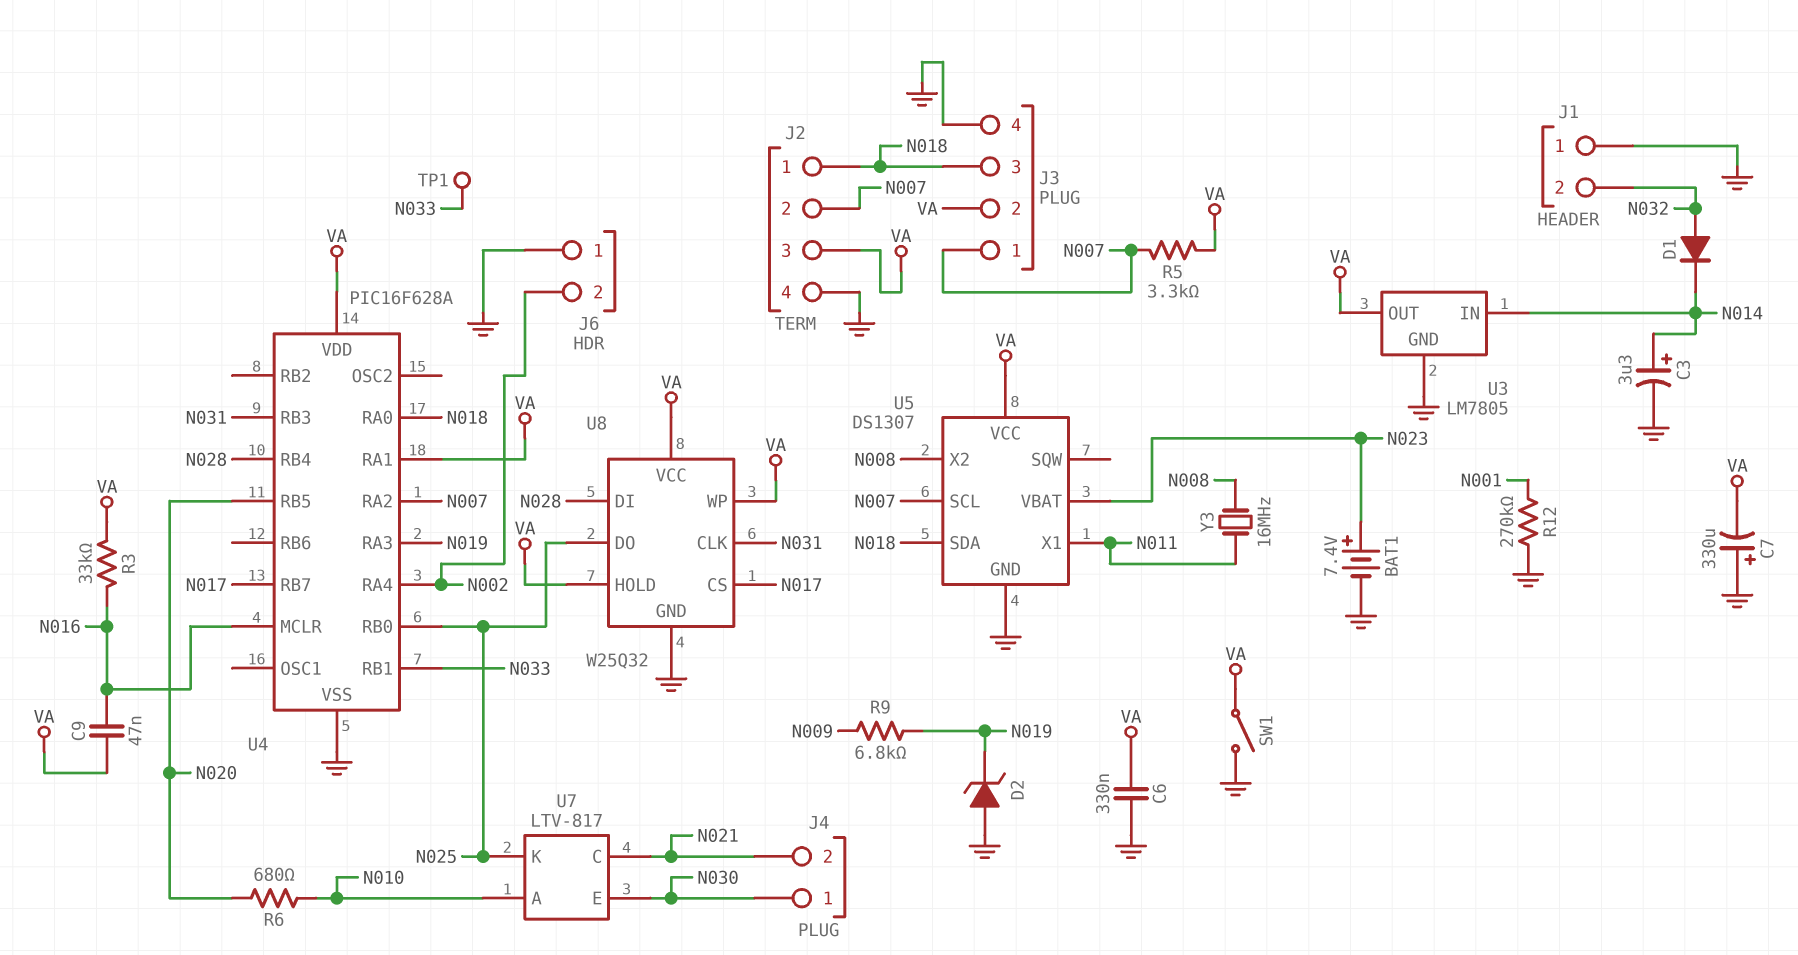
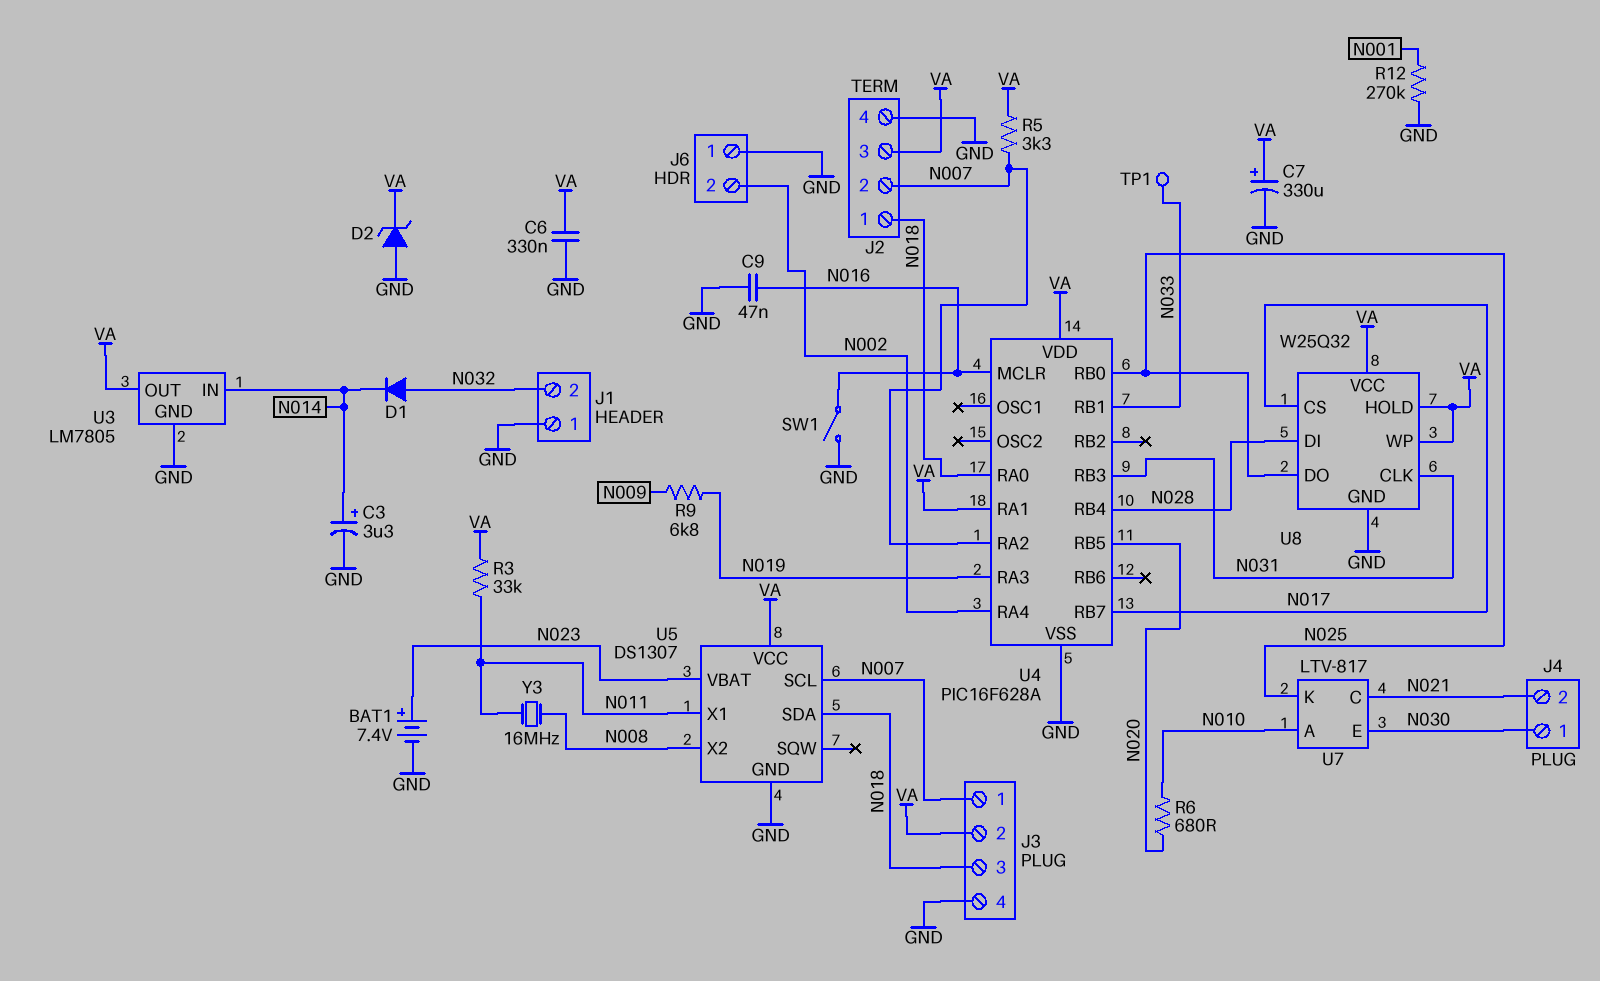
C7: 330uF (plus GND, minus VA) -> 330uF (plus VA, minus GND)
C9: 47nF (N016, VA) -> 47nF (GND, N016)
D2: zener (A GND, K N019) -> zener (A GND, K VA)
R3: 33k (N016, VA) -> 33k (N011, VA)
SW1: switch (GND, VA) -> switch (GND, N016)

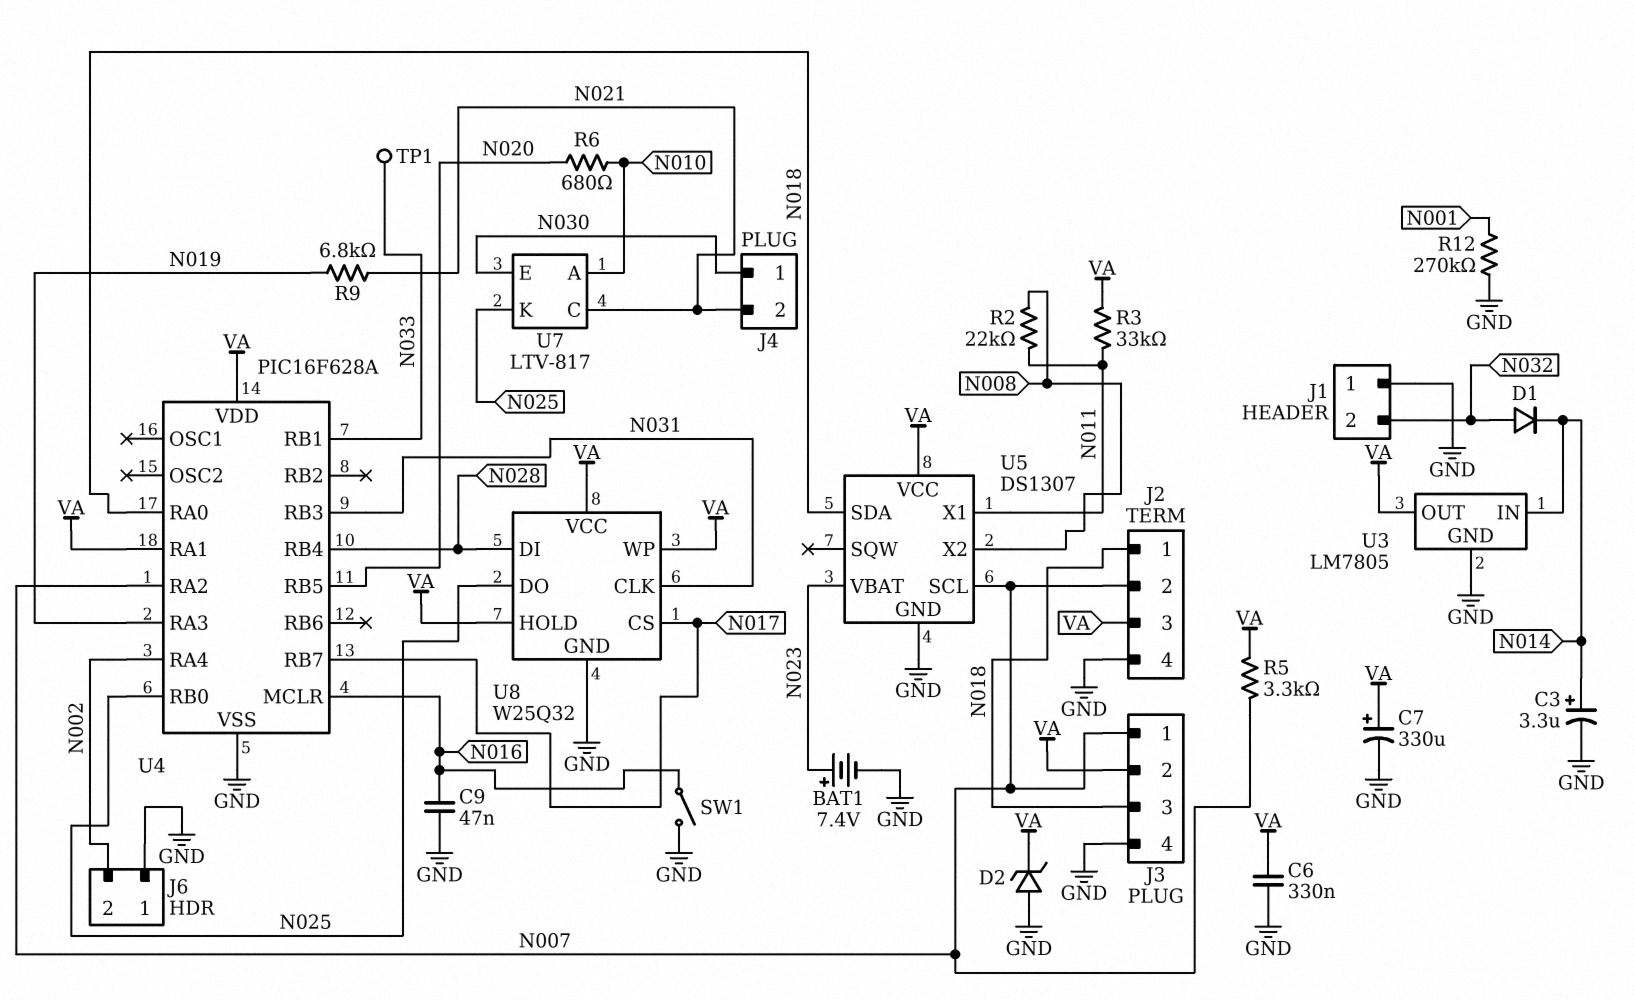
R2: none -> 22k (N008, N011)
R9: 6.8k (N009, N019) -> 6.8k (N019, N021)
Y3: 16MHz (N008, N011) -> none

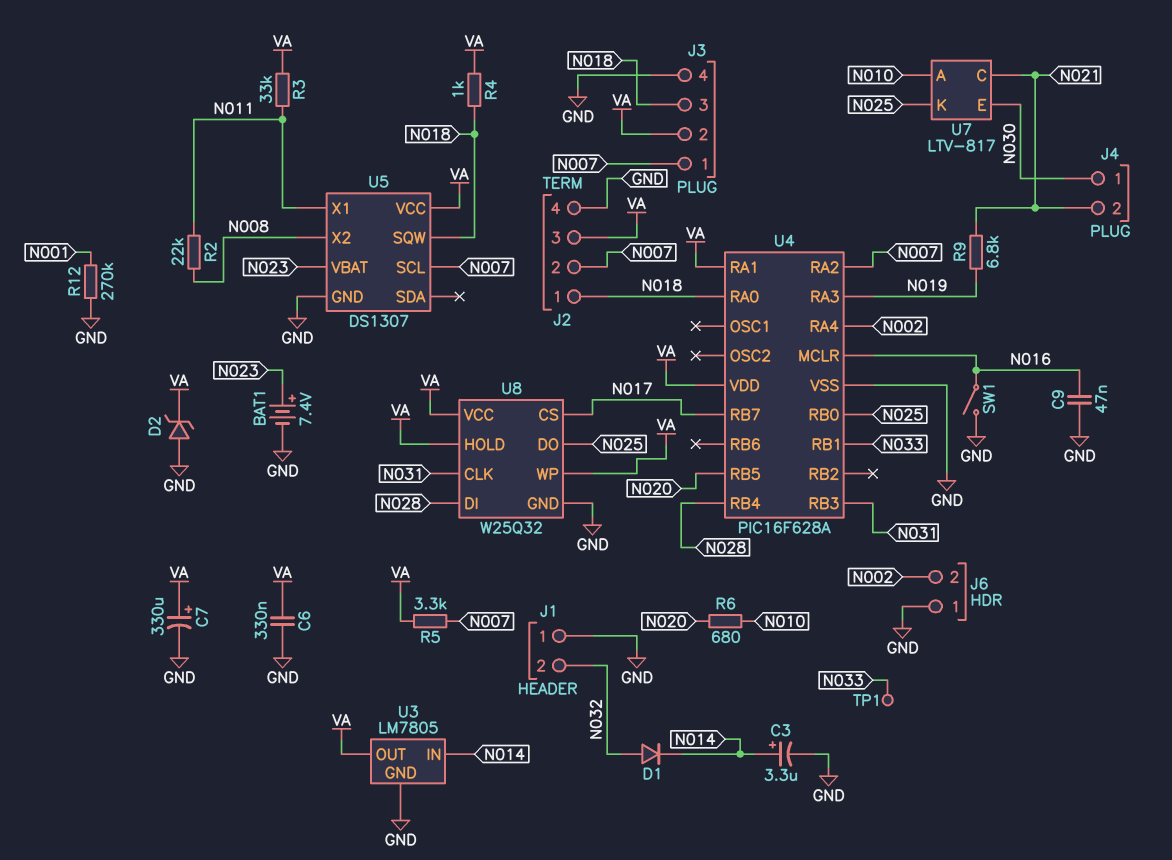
R4: none -> 1k (N018, VA)
U5 pin SDA: N018 -> none
U5 pin SQW: none -> N018

